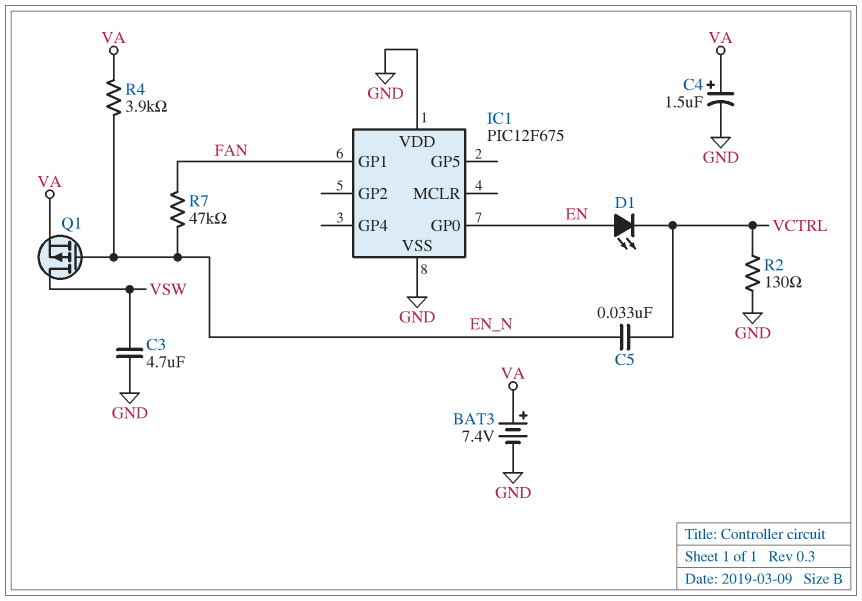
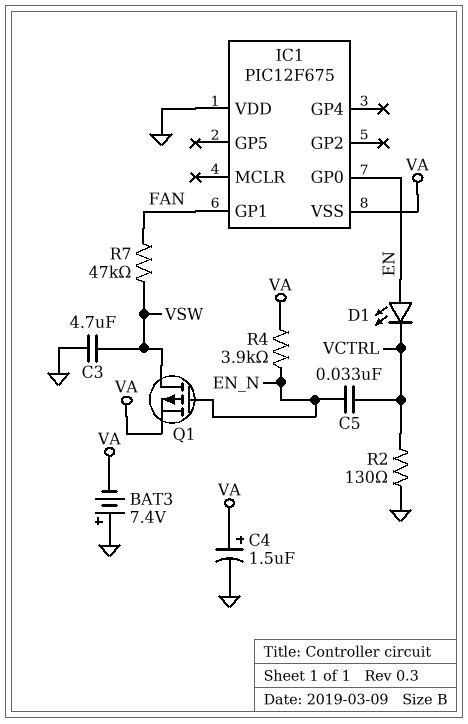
BAT3: 7.4V (plus VA, minus GND) -> 7.4V (plus GND, minus VA)
IC1 pin VSS: GND -> VA
R7: 47k (EN_N, FAN) -> 47k (FAN, VSW)

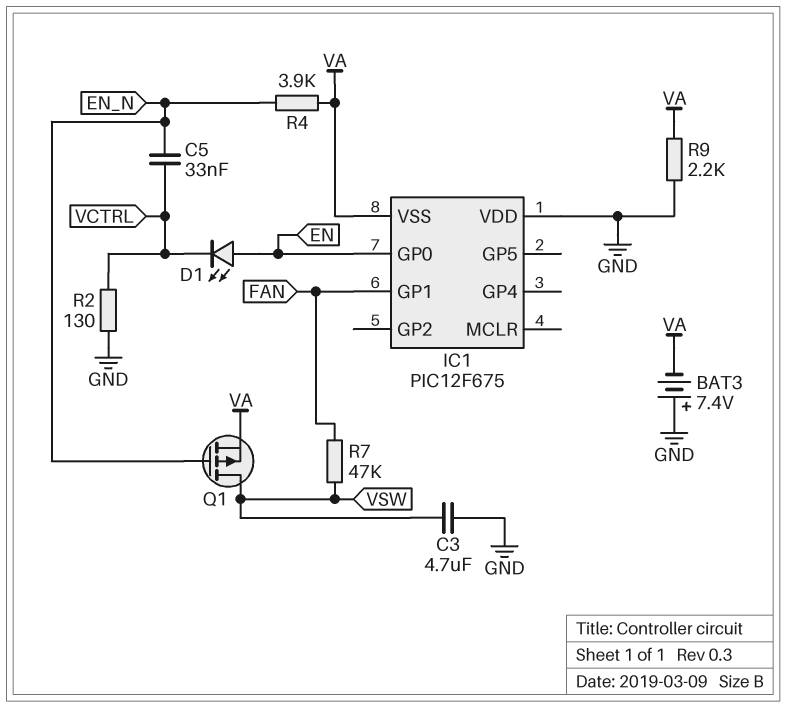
C4: 1.5uF (plus VA, minus GND) -> none
R9: none -> 2.2k (GND, VA)

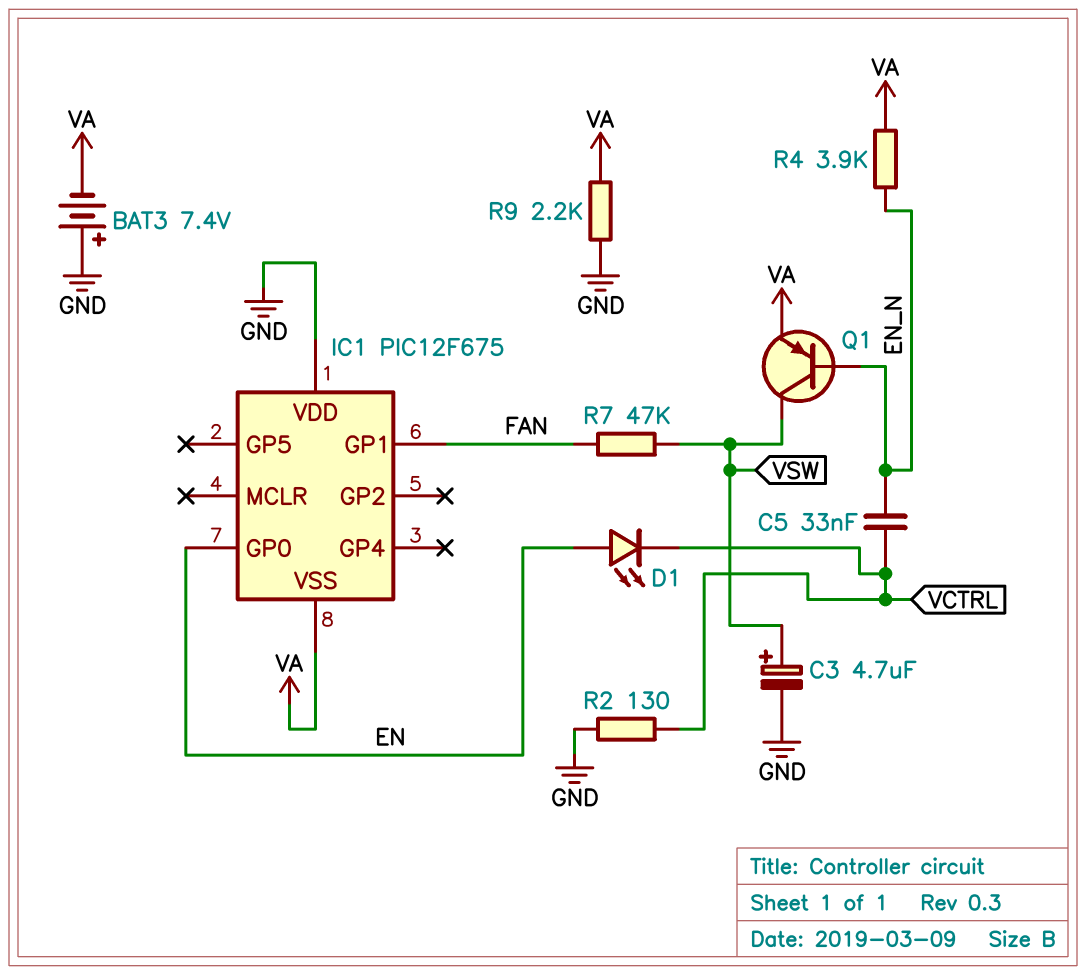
C3: 4.7uF (GND, VSW) -> 4.7uF (plus VSW, minus GND)
Q1: PMOS (G EN_N, D VSW, S VA) -> PNP (B EN_N, C VSW, E VA)

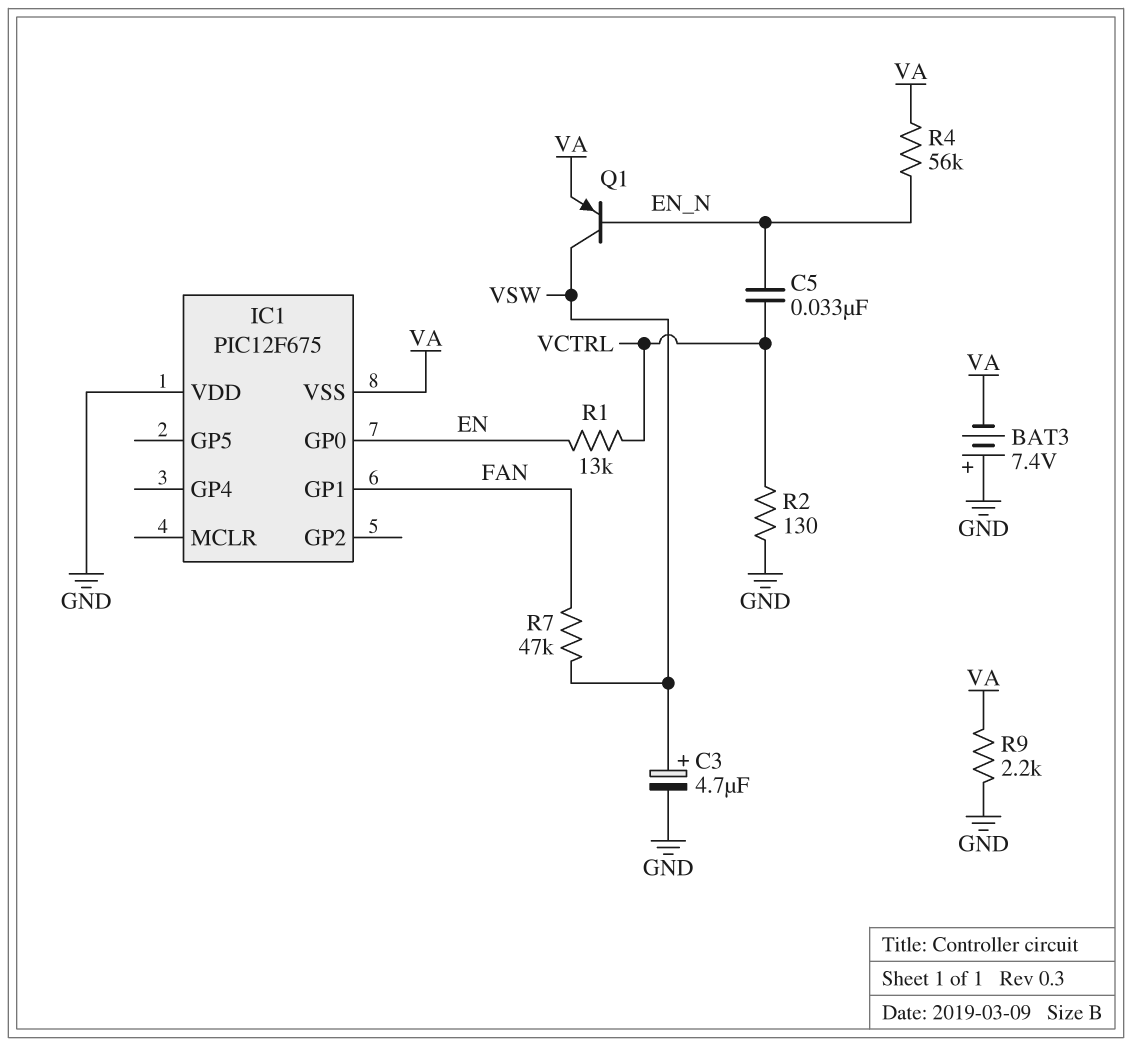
D1: LED (A EN, K VCTRL) -> none
R1: none -> 13k (EN, VCTRL)
R4: 3.9k (EN_N, VA) -> 56k (EN_N, VA)

